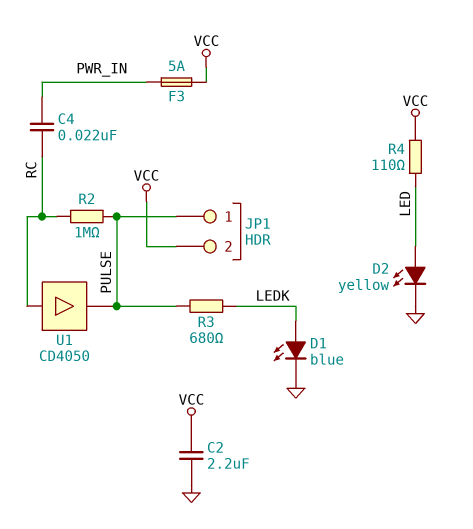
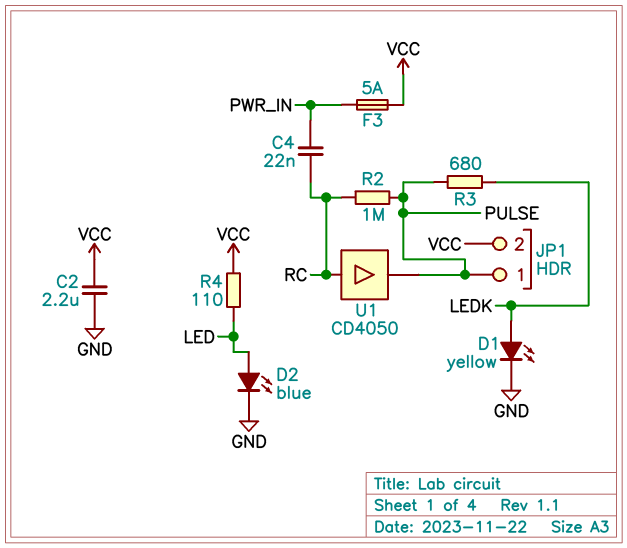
D1: LED blue (A LEDK, K GND) -> LED yellow (A LEDK, K GND)
D2: LED yellow (A LED, K GND) -> LED blue (A LED, K GND)

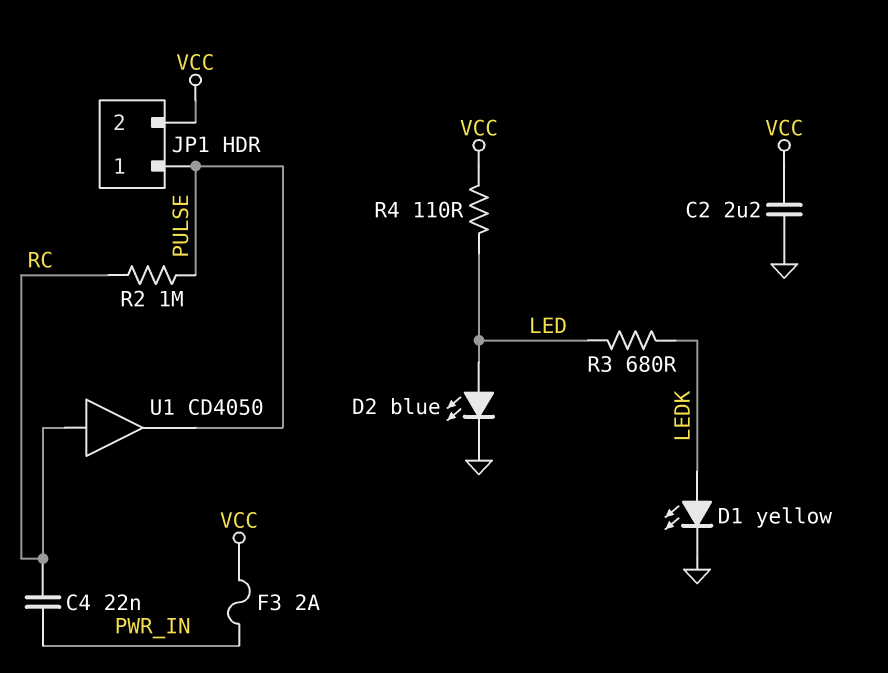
F3: 5A (PWR_IN, VCC) -> 2A (PWR_IN, VCC)
R3: 680 (LEDK, PULSE) -> 680 (LED, LEDK)

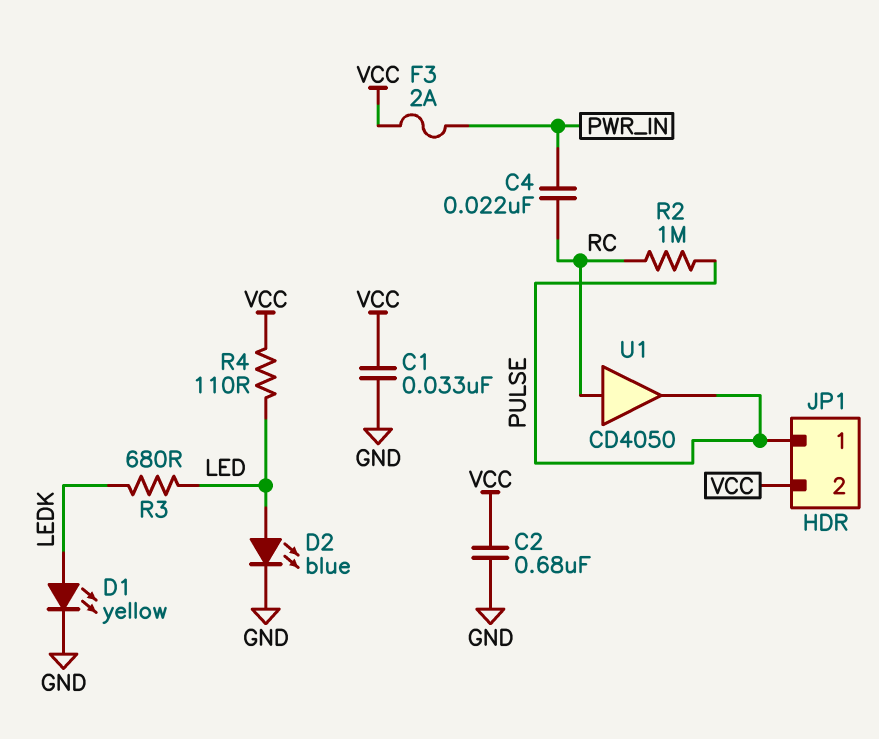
C1: none -> 33nF (GND, VCC)
C2: 2.2uF (GND, VCC) -> 680nF (GND, VCC)

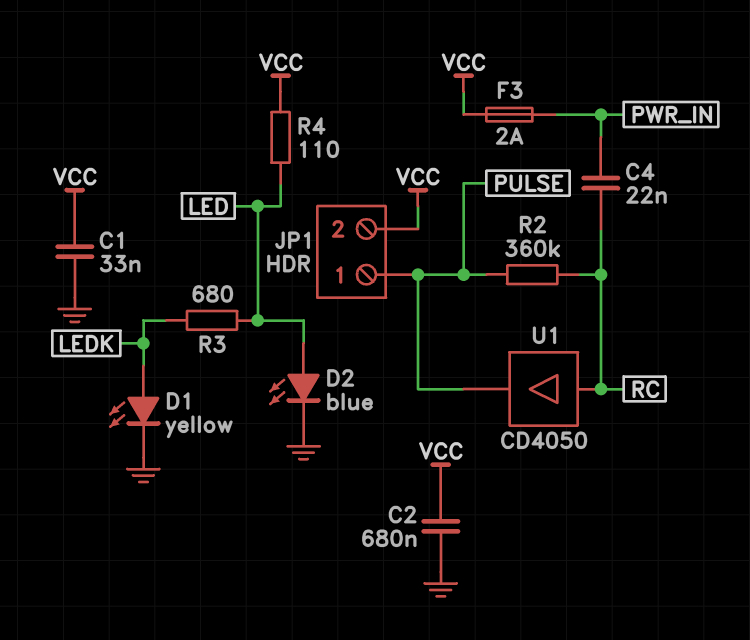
R2: 1M (PULSE, RC) -> 360k (PULSE, RC)

